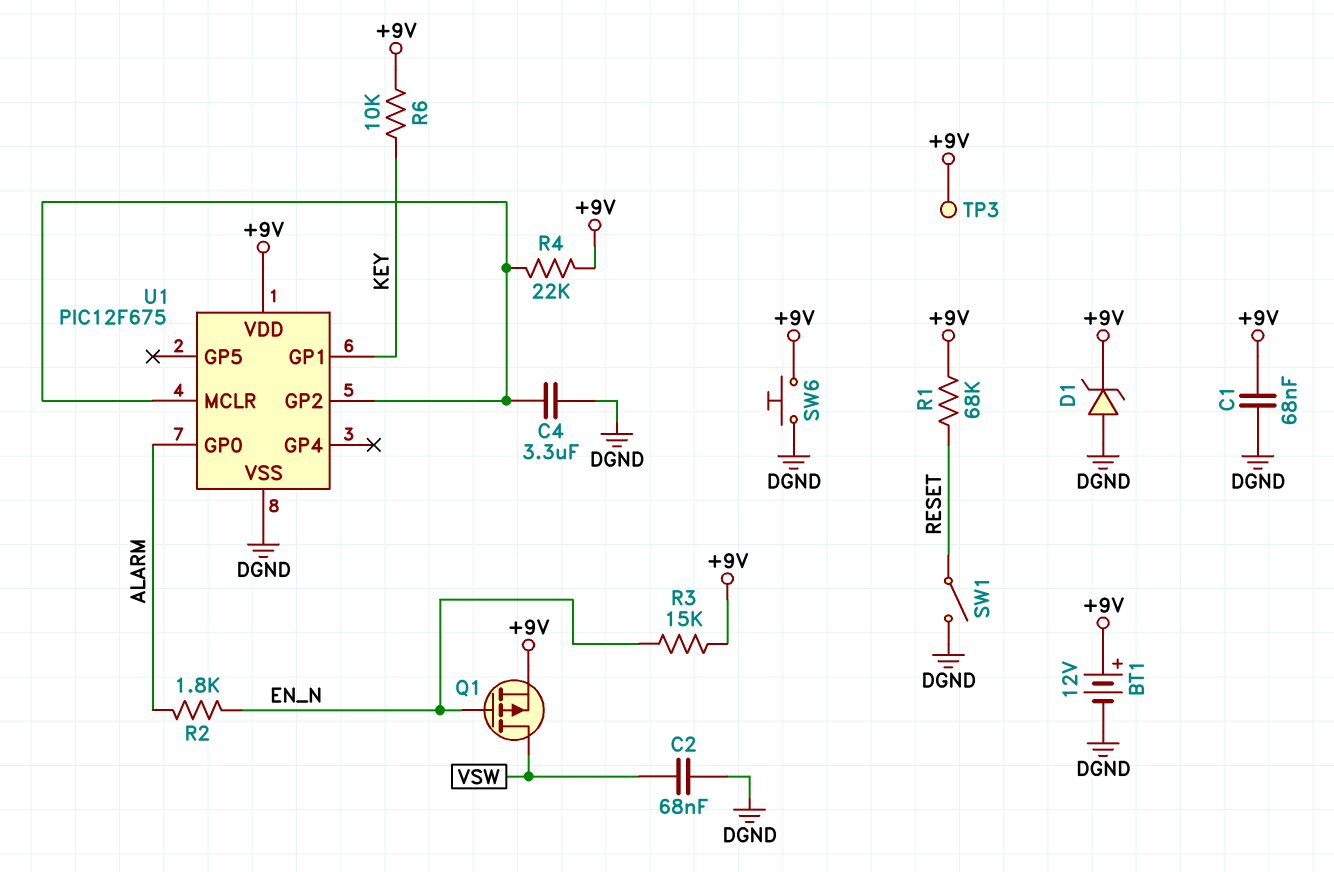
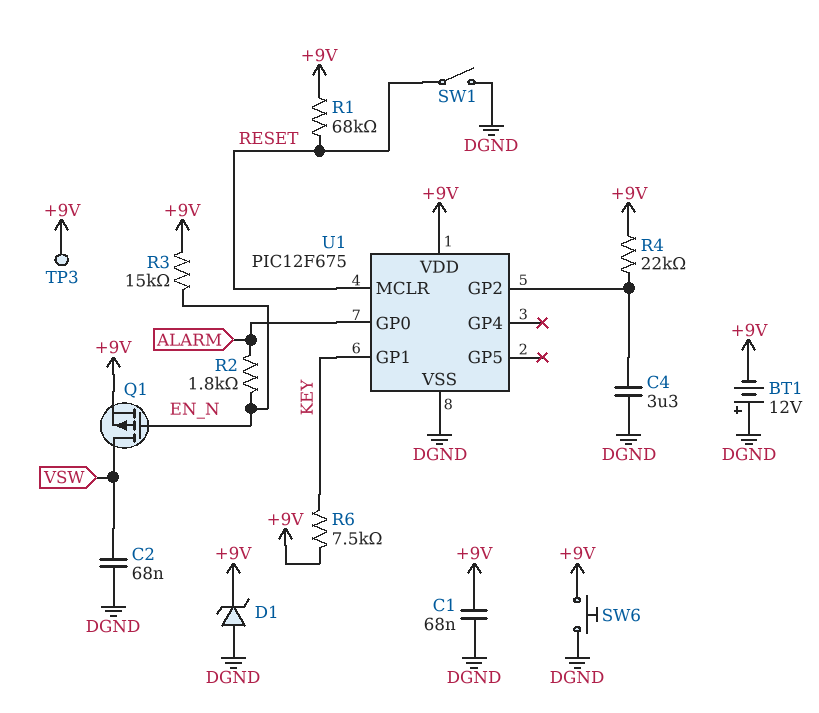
BT1: 12V (plus +9V, minus DGND) -> 12V (plus DGND, minus +9V)
R6: 10k (+9V, KEY) -> 7.5k (+9V, KEY)
U1 pin MCLR: U1/GP2 -> RESET

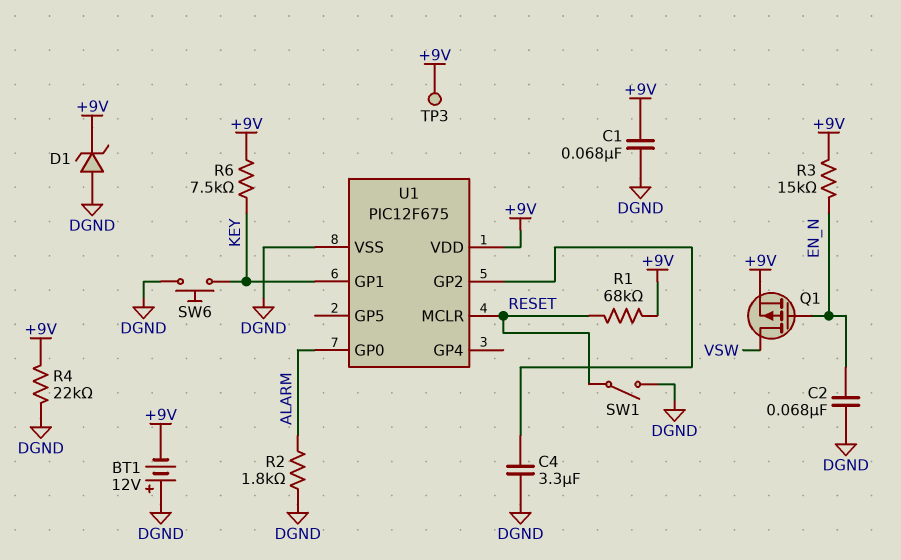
C2: 68nF (DGND, VSW) -> 68nF (DGND, EN_N)
R2: 1.8k (ALARM, EN_N) -> 1.8k (ALARM, DGND)
R4: 22k (+9V, U1/GP2) -> 22k (+9V, DGND)
SW6: button (+9V, DGND) -> button (DGND, KEY)

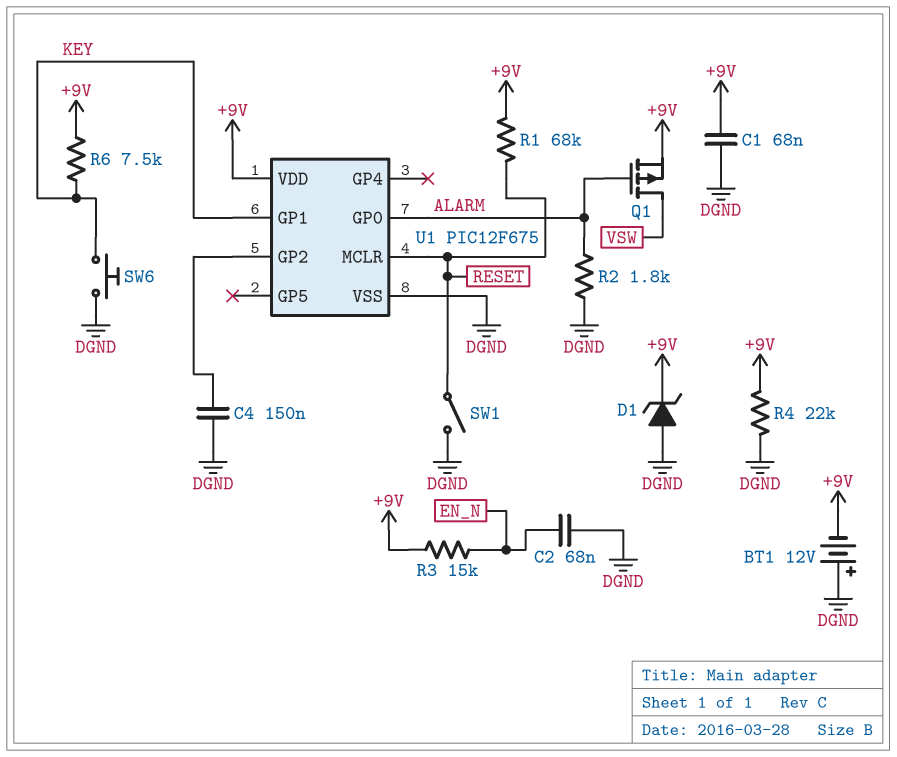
C4: 3.3uF (DGND, U1/GP2) -> 150nF (DGND, U1/GP2)
Q1: PMOS (G EN_N, D VSW, S +9V) -> PMOS (G ALARM, D VSW, S +9V)
TP3: test point (+9V) -> none

